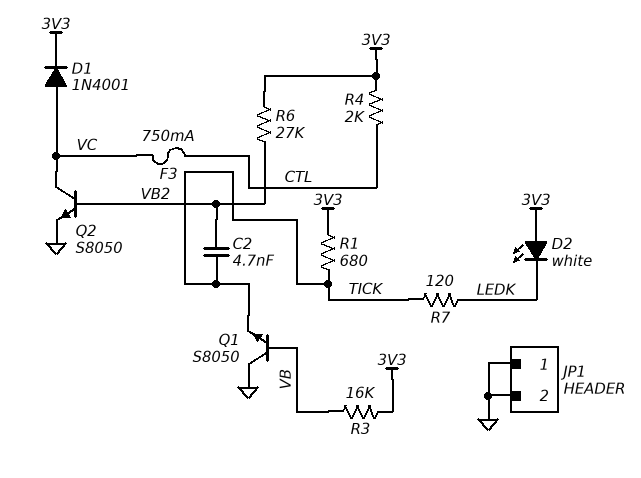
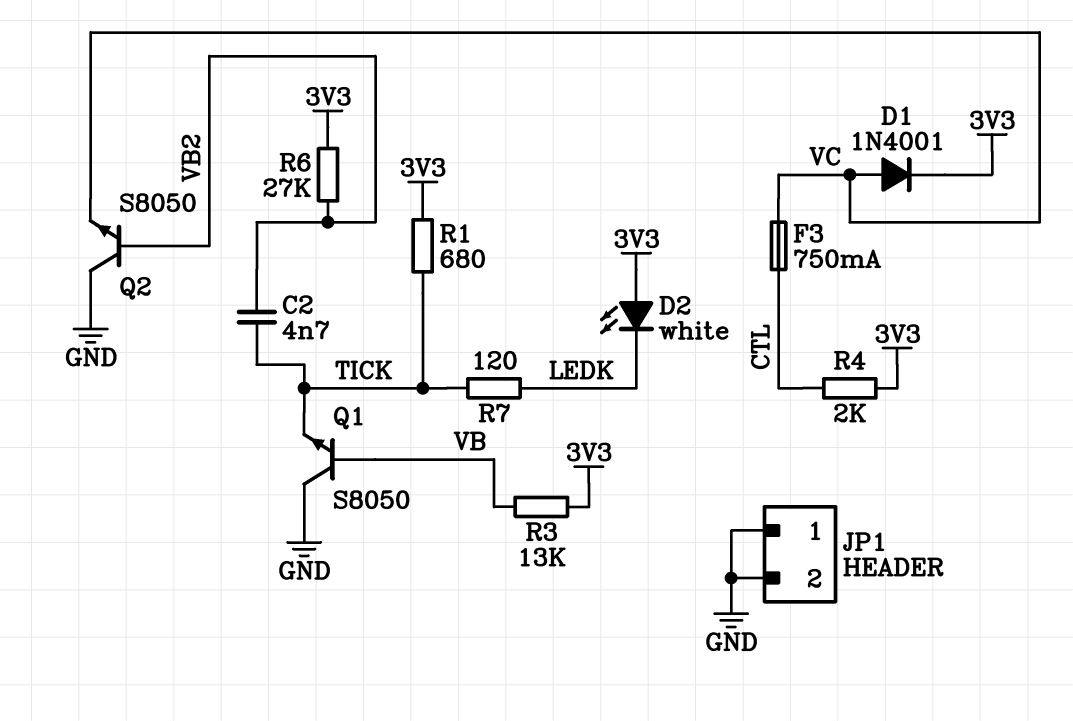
Q2: NPN S8050 (B VB2, C VC, E GND) -> NPN S8050 (B VB2, C GND, E VC)
R3: 16k (3V3, VB) -> 13k (3V3, VB)

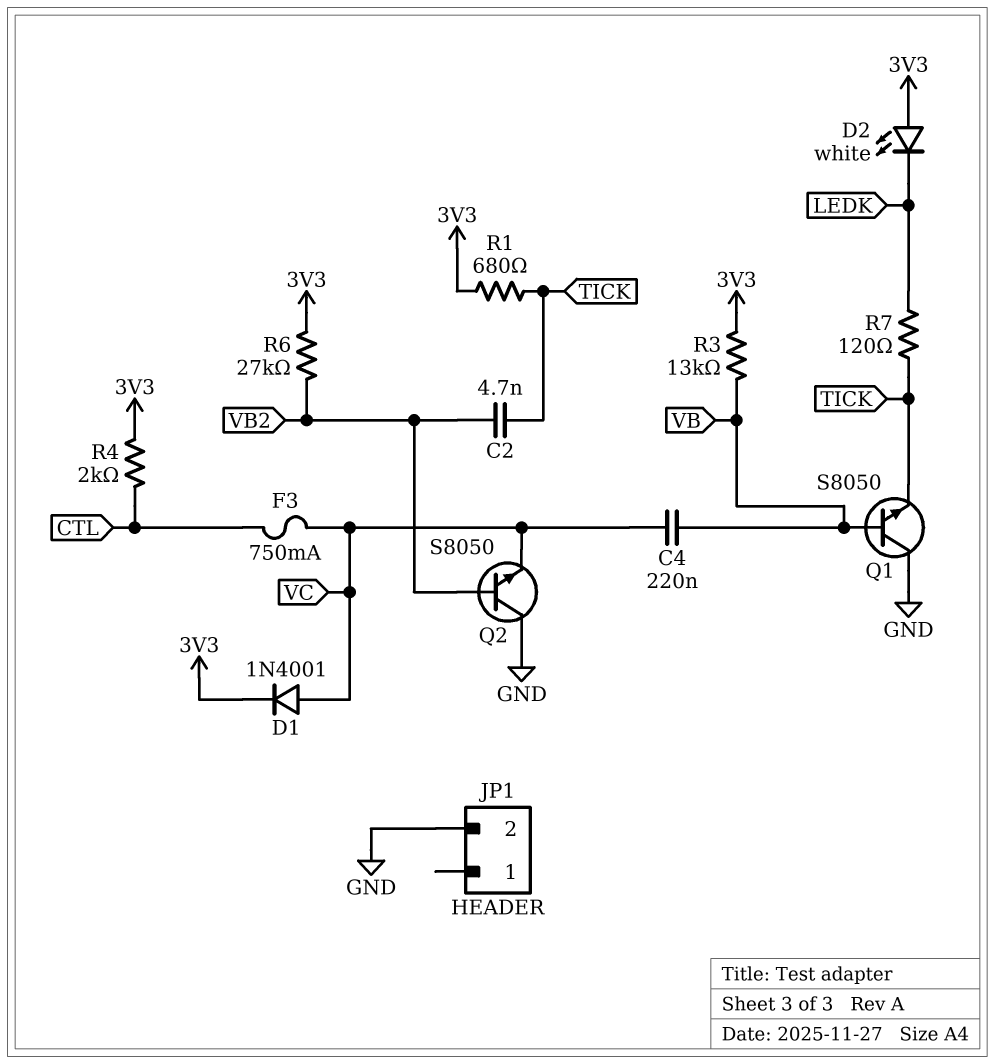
C4: none -> 220nF (VB, VC)
JP1 pin 1: GND -> none

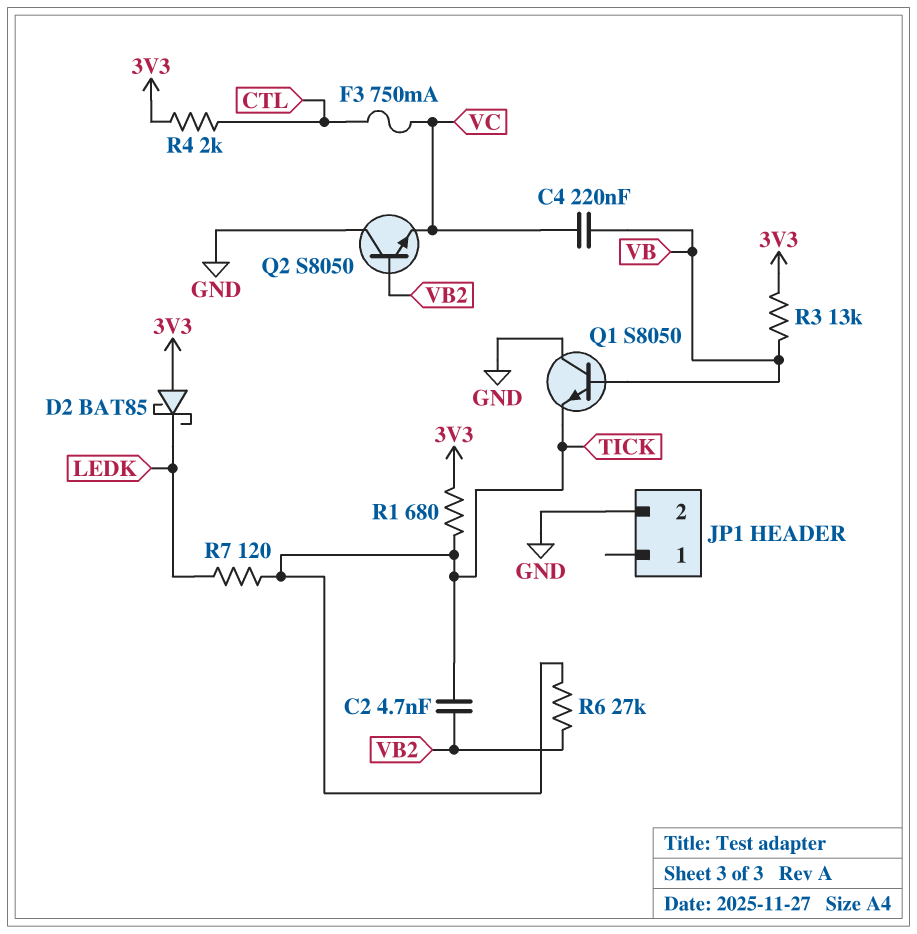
D1: diode 1N4001 (A VC, K 3V3) -> none
D2: LED white (A 3V3, K LEDK) -> schottky BAT85 (A 3V3, K LEDK)
R6: 27k (3V3, VB2) -> 27k (TICK, VB2)

